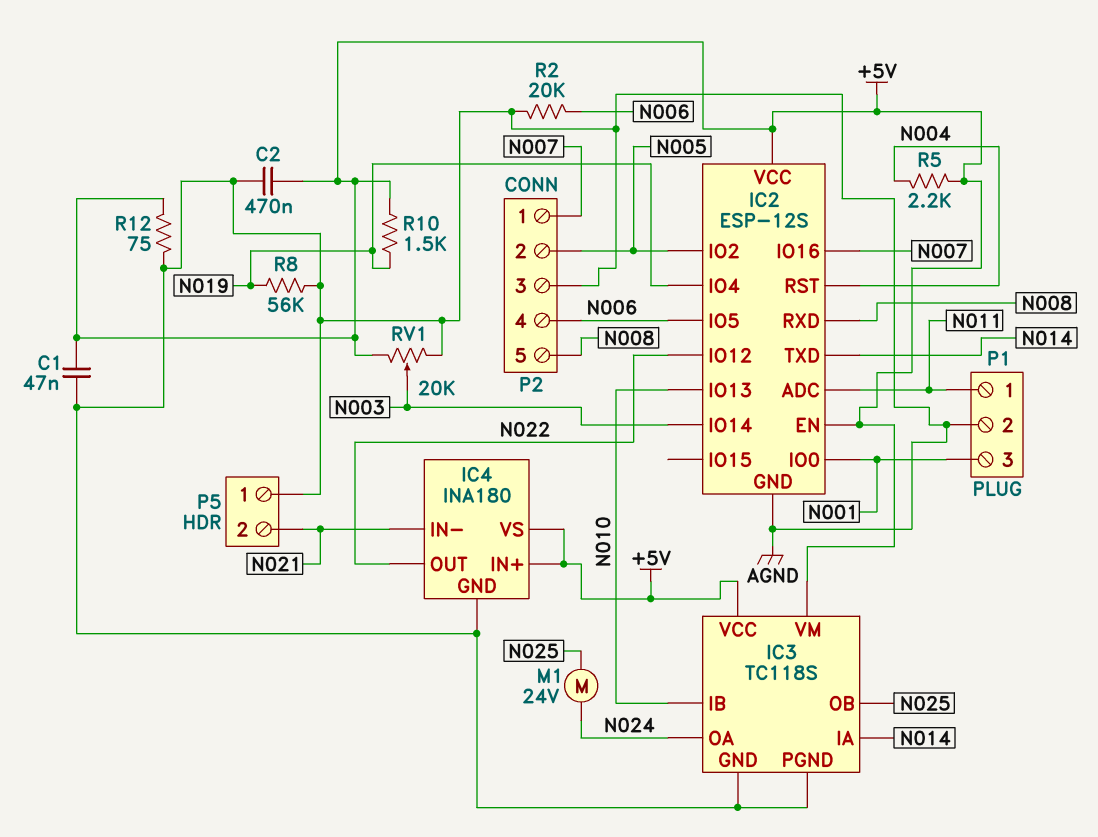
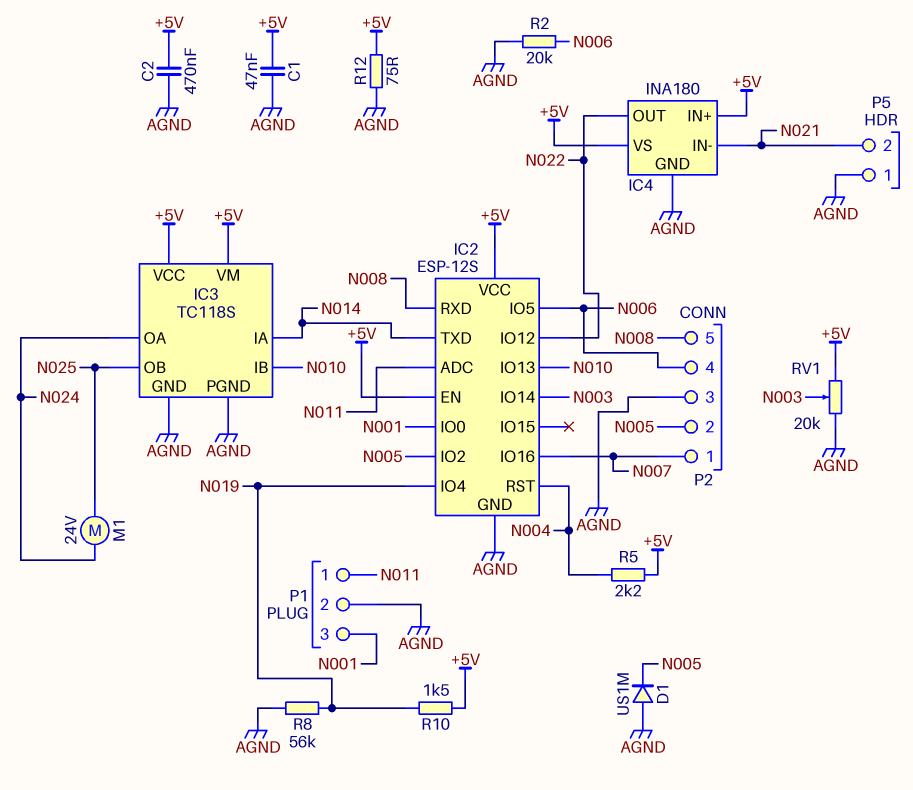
D1: none -> diode US1M (A AGND, K N005)

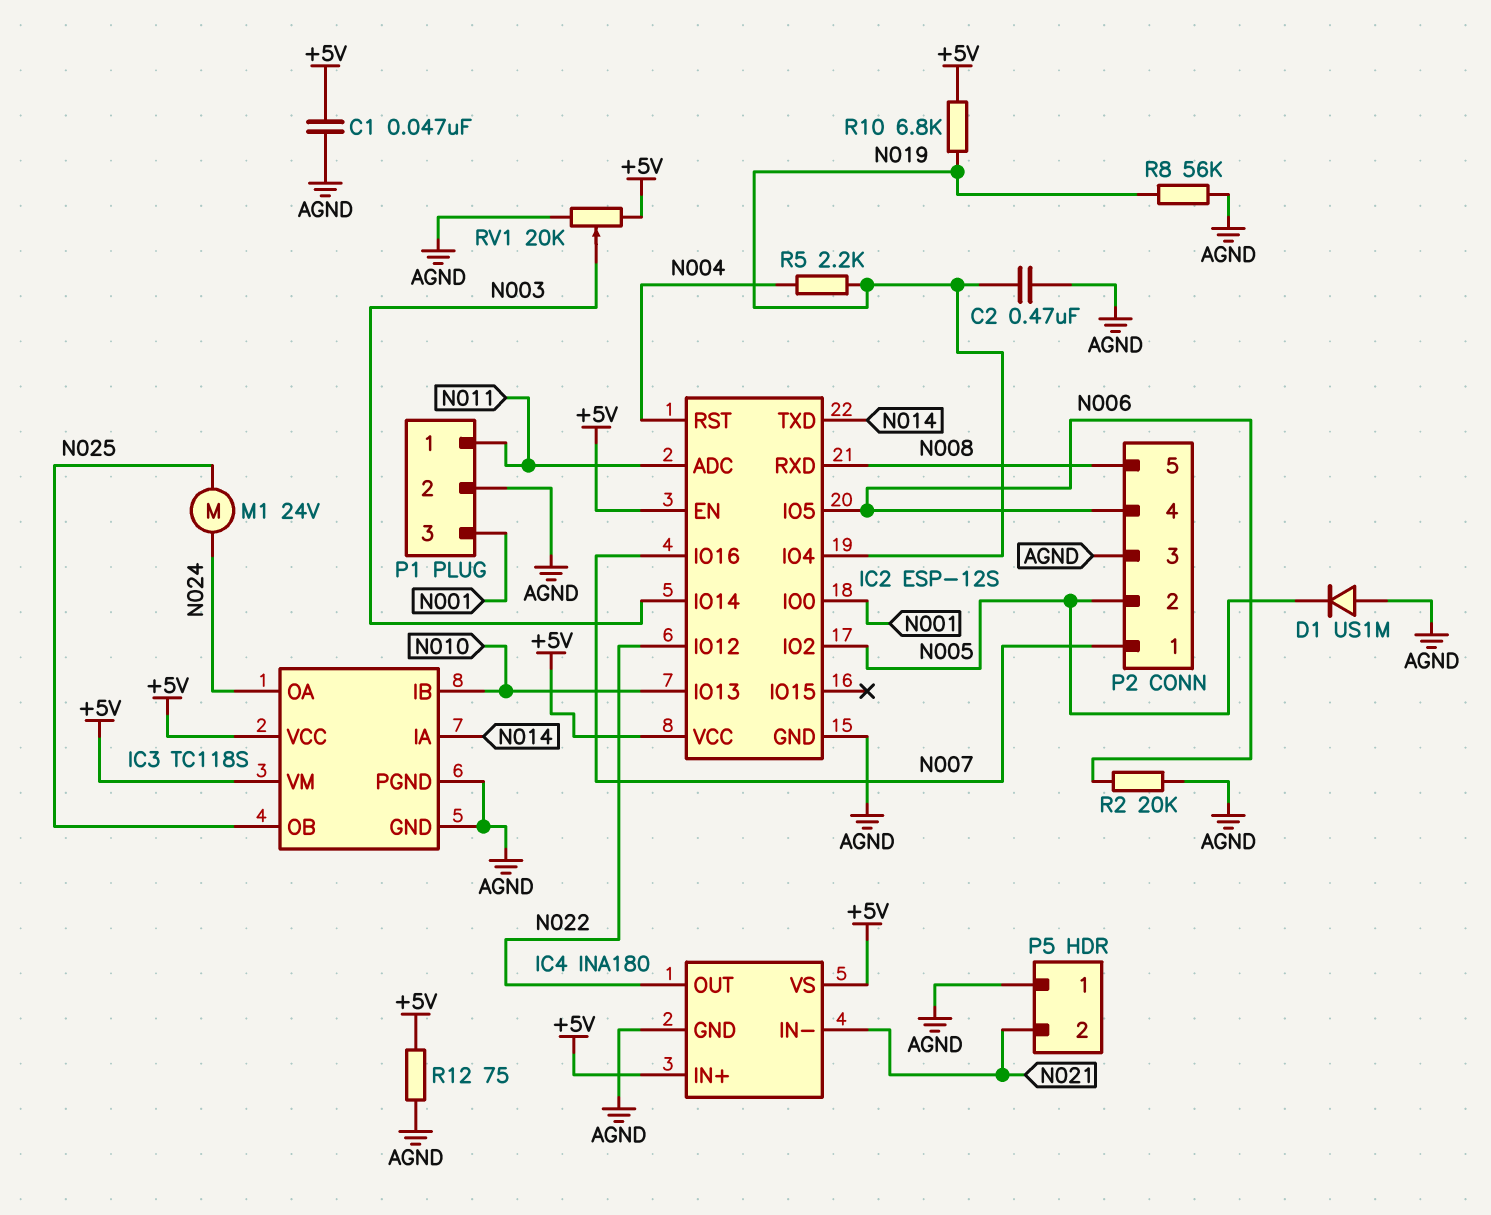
C2: 470nF (+5V, AGND) -> 470nF (AGND, N019)
R5: 2.2k (+5V, N004) -> 2.2k (N004, N019)
R10: 1.5k (+5V, N019) -> 6.8k (+5V, N019)

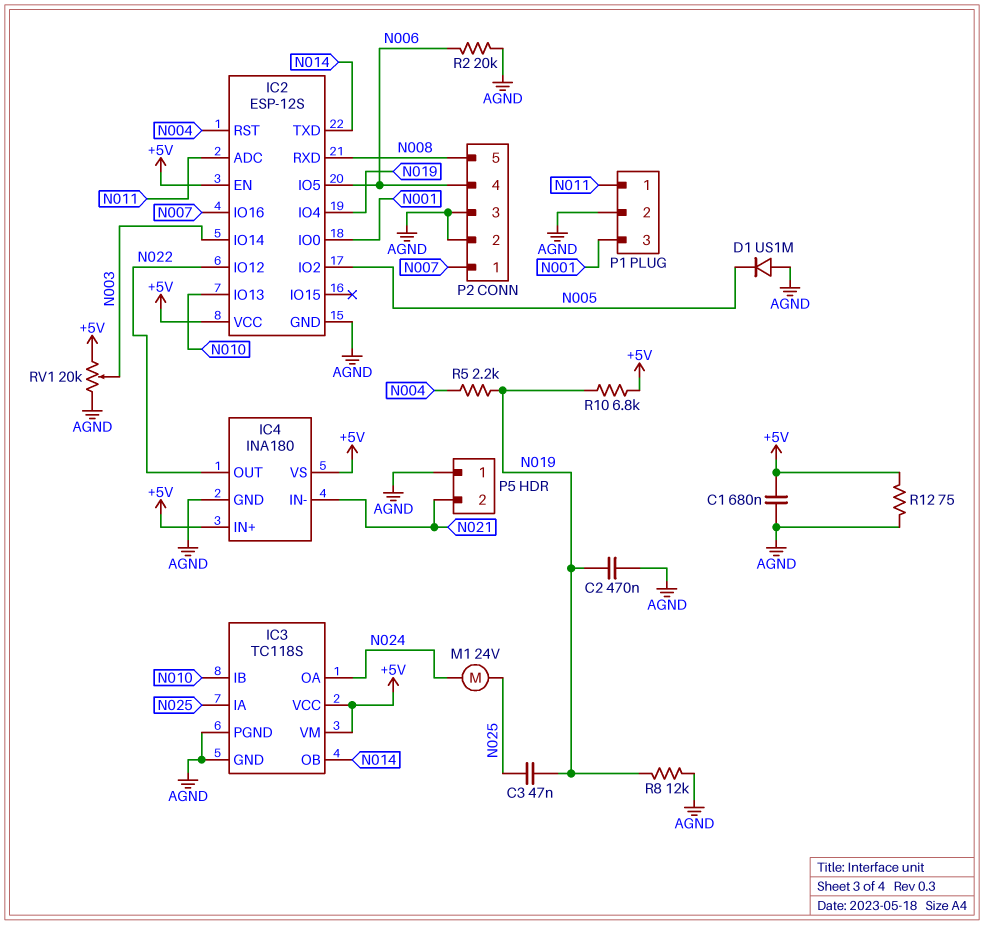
C1: 47nF (+5V, AGND) -> 680nF (+5V, AGND)
C3: none -> 47nF (N019, N025)
IC3 pin IA: N014 -> N025
IC3 pin OB: N025 -> N014
P2 pin 2: N005 -> AGND
R8: 56k (AGND, N019) -> 12k (AGND, N019)

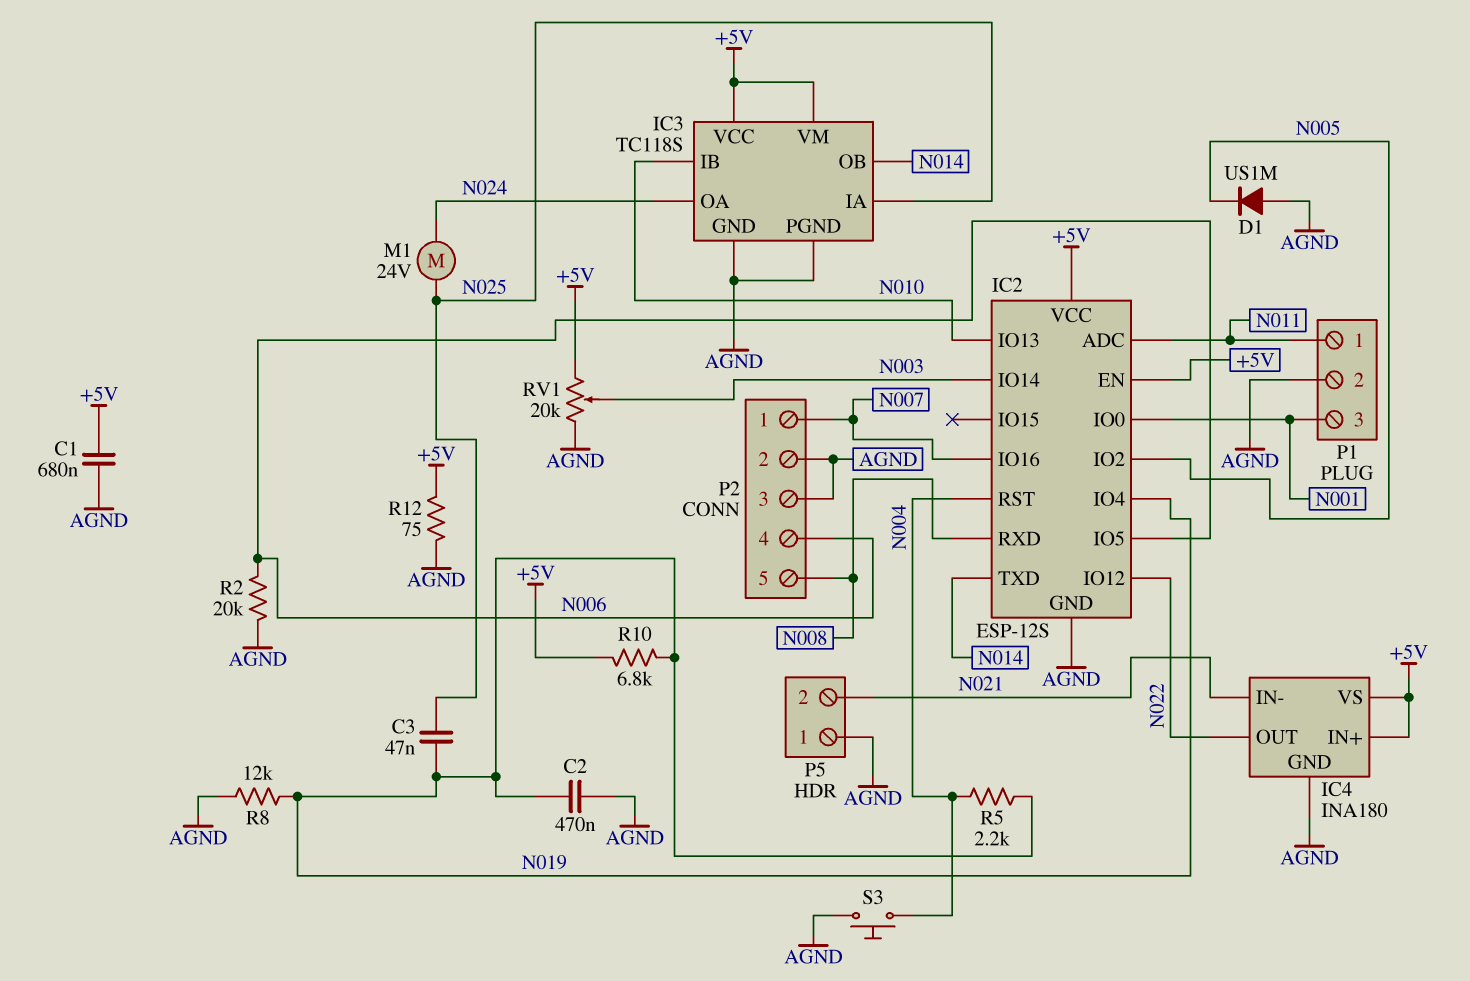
S3: none -> button (AGND, N004)

